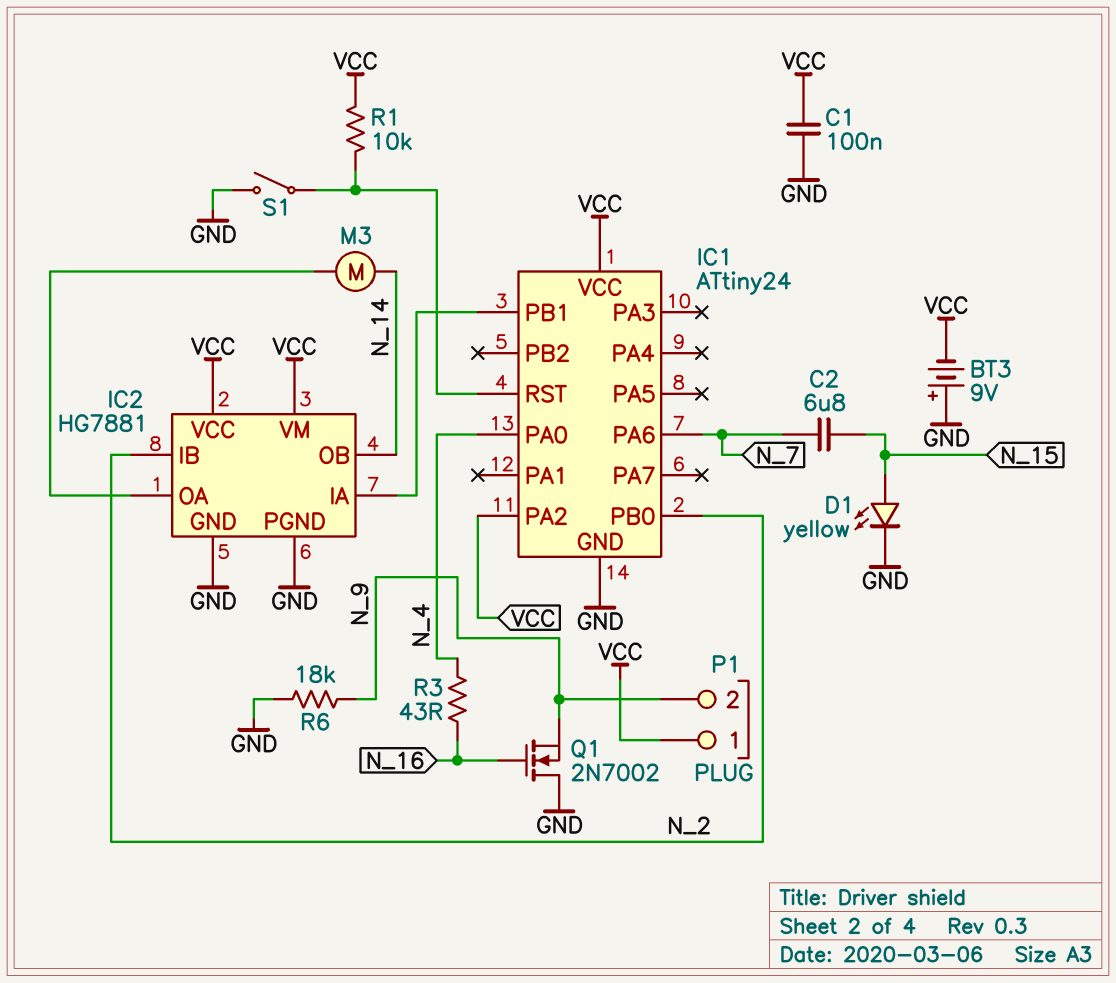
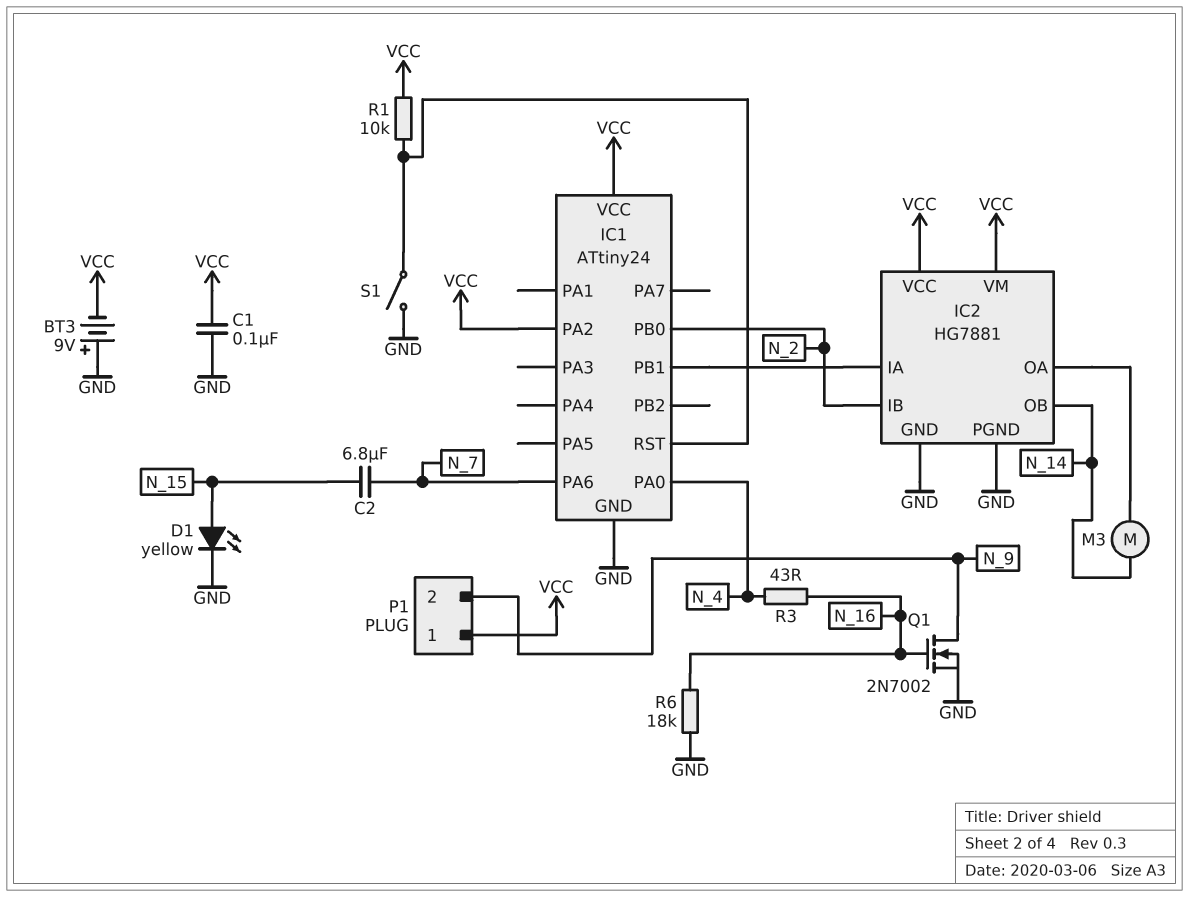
Q1: NMOS 2N7002 (G N_16, D GND, S N_9) -> NMOS 2N7002 (G N_16, D N_9, S GND)
R6: 18k (GND, N_9) -> 18k (GND, N_16)

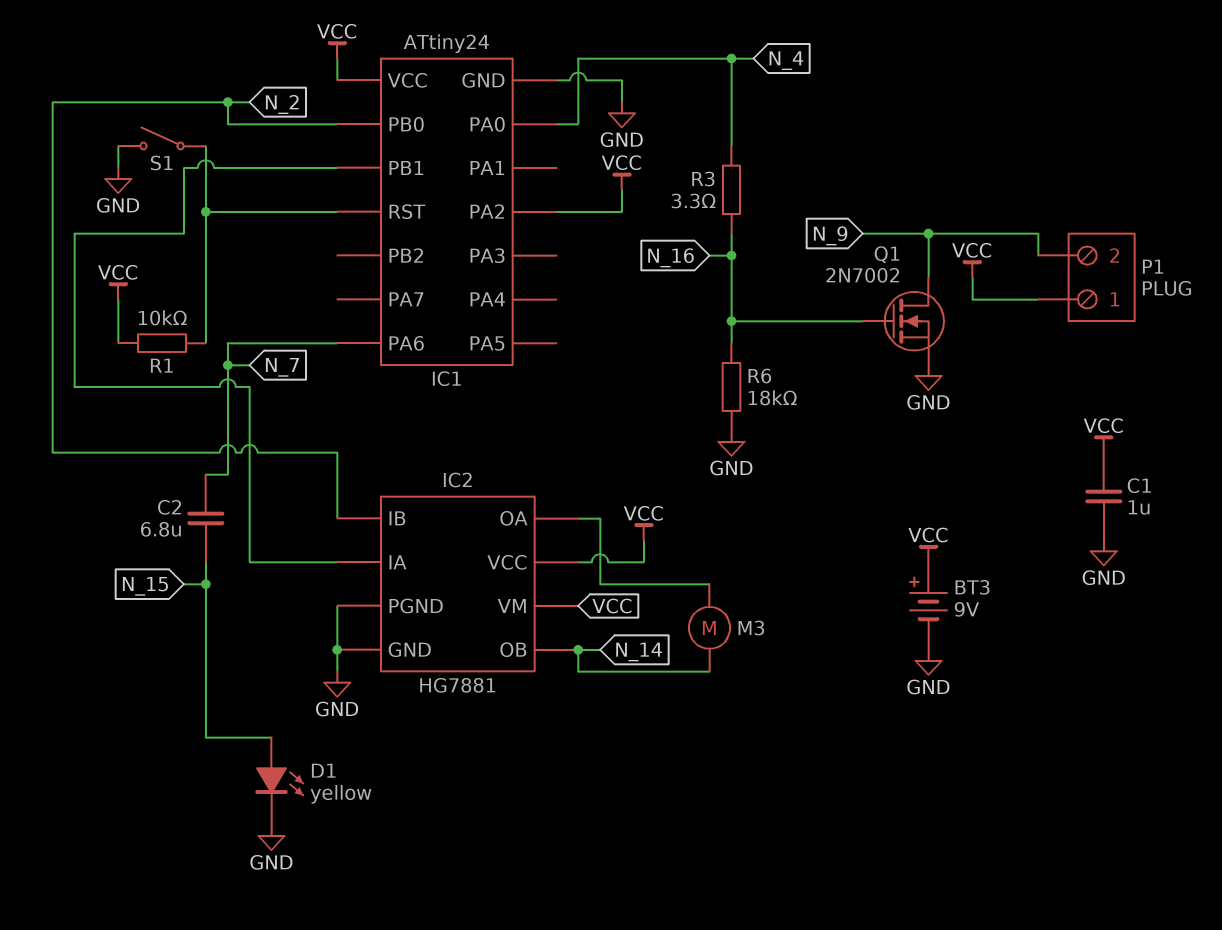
BT3: 9V (plus GND, minus VCC) -> 9V (plus VCC, minus GND)
C1: 100nF (GND, VCC) -> 1uF (GND, VCC)
R3: 43 (N_4, N_16) -> 3.3 (N_4, N_16)

